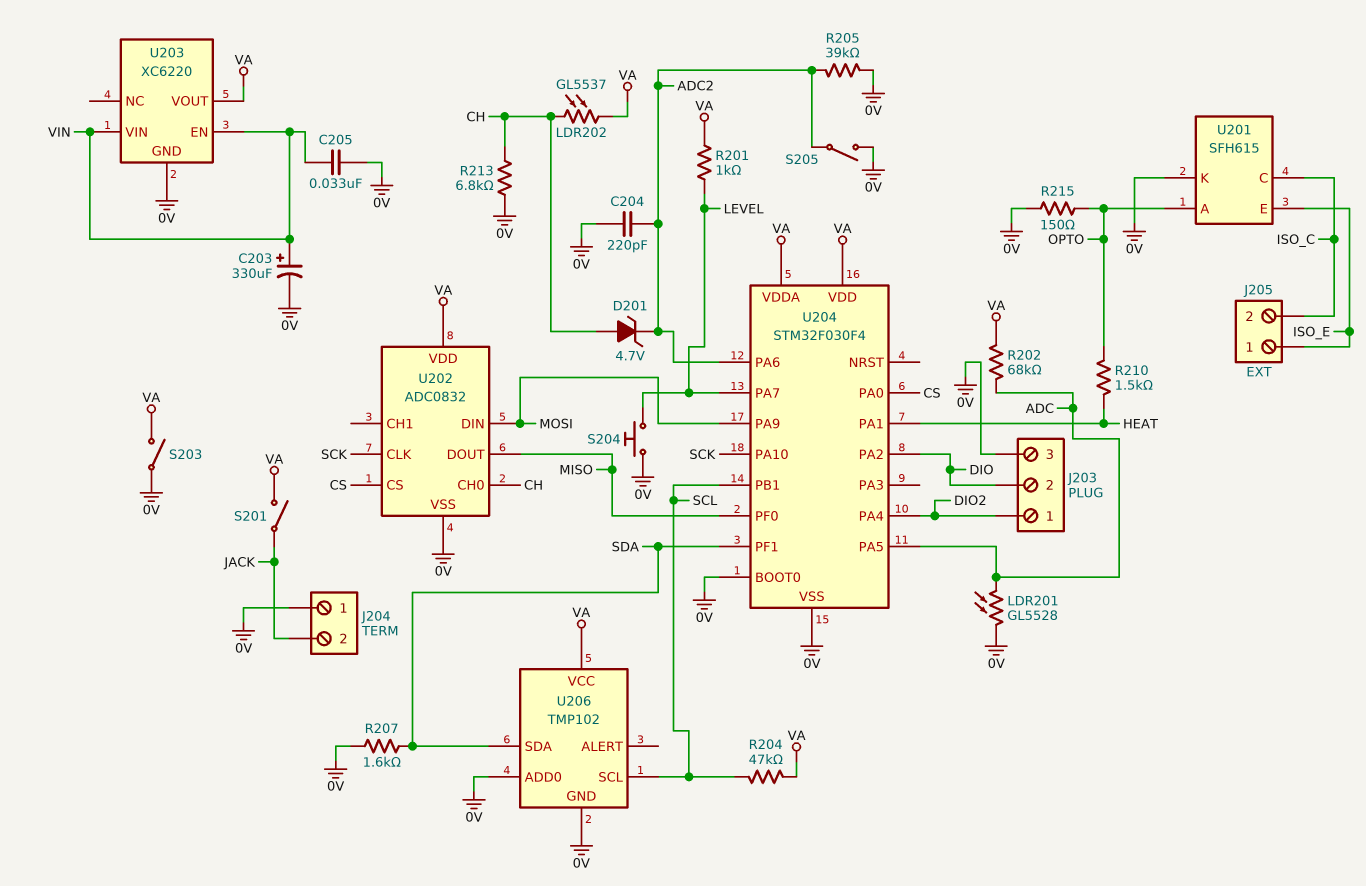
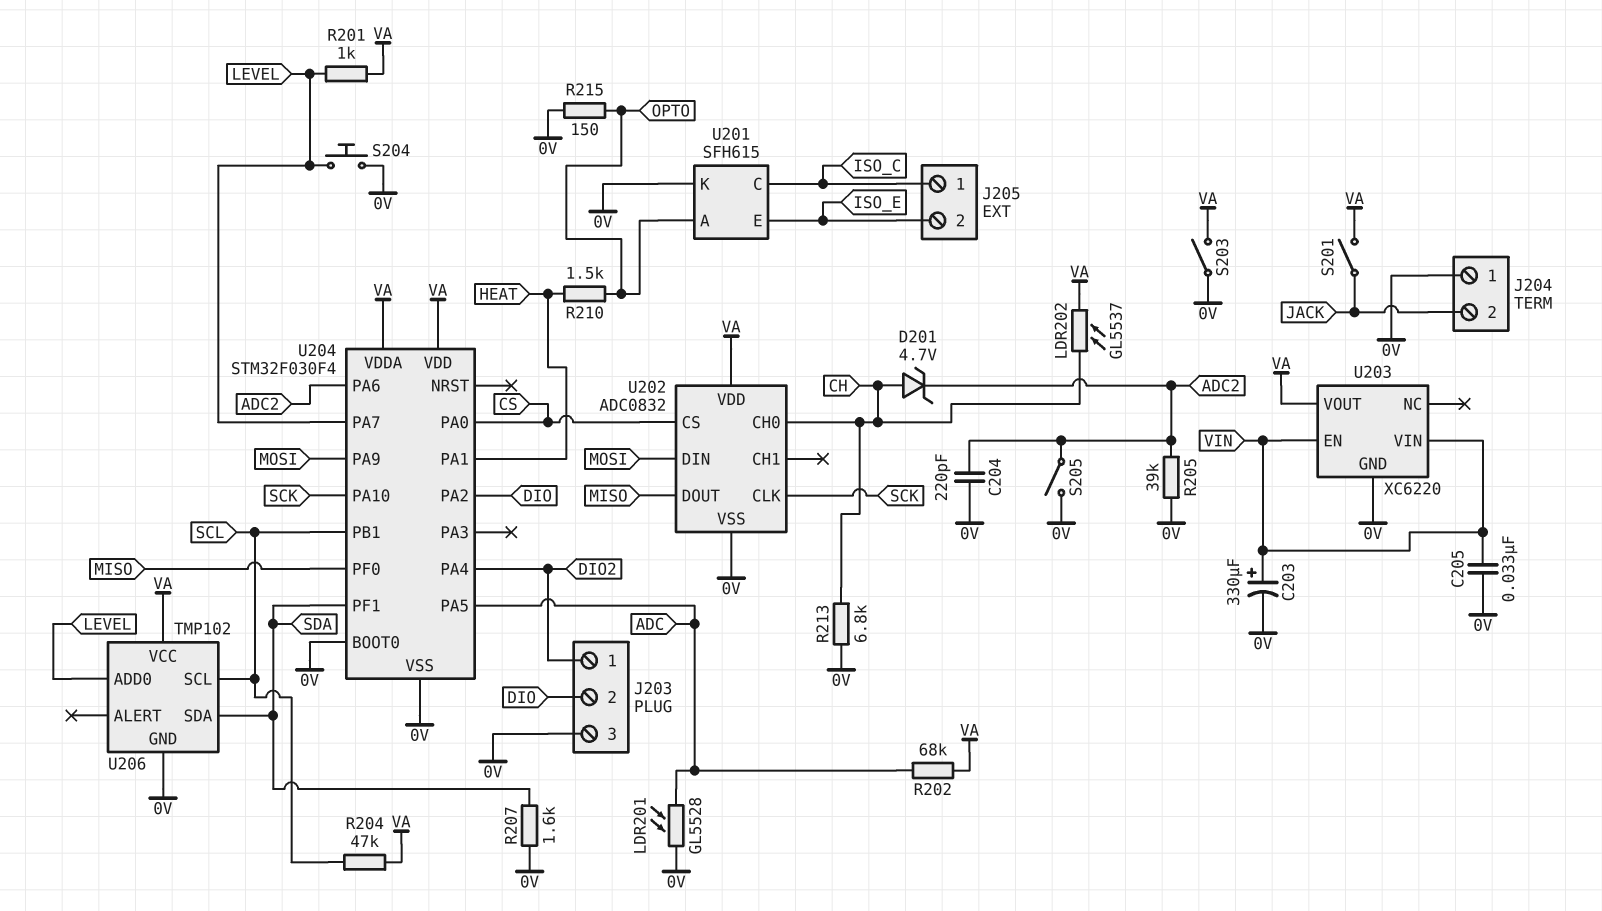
J205 pin 1: ISO_E -> ISO_C
J205 pin 2: ISO_C -> ISO_E
U206 pin ADD0: 0V -> LEVEL

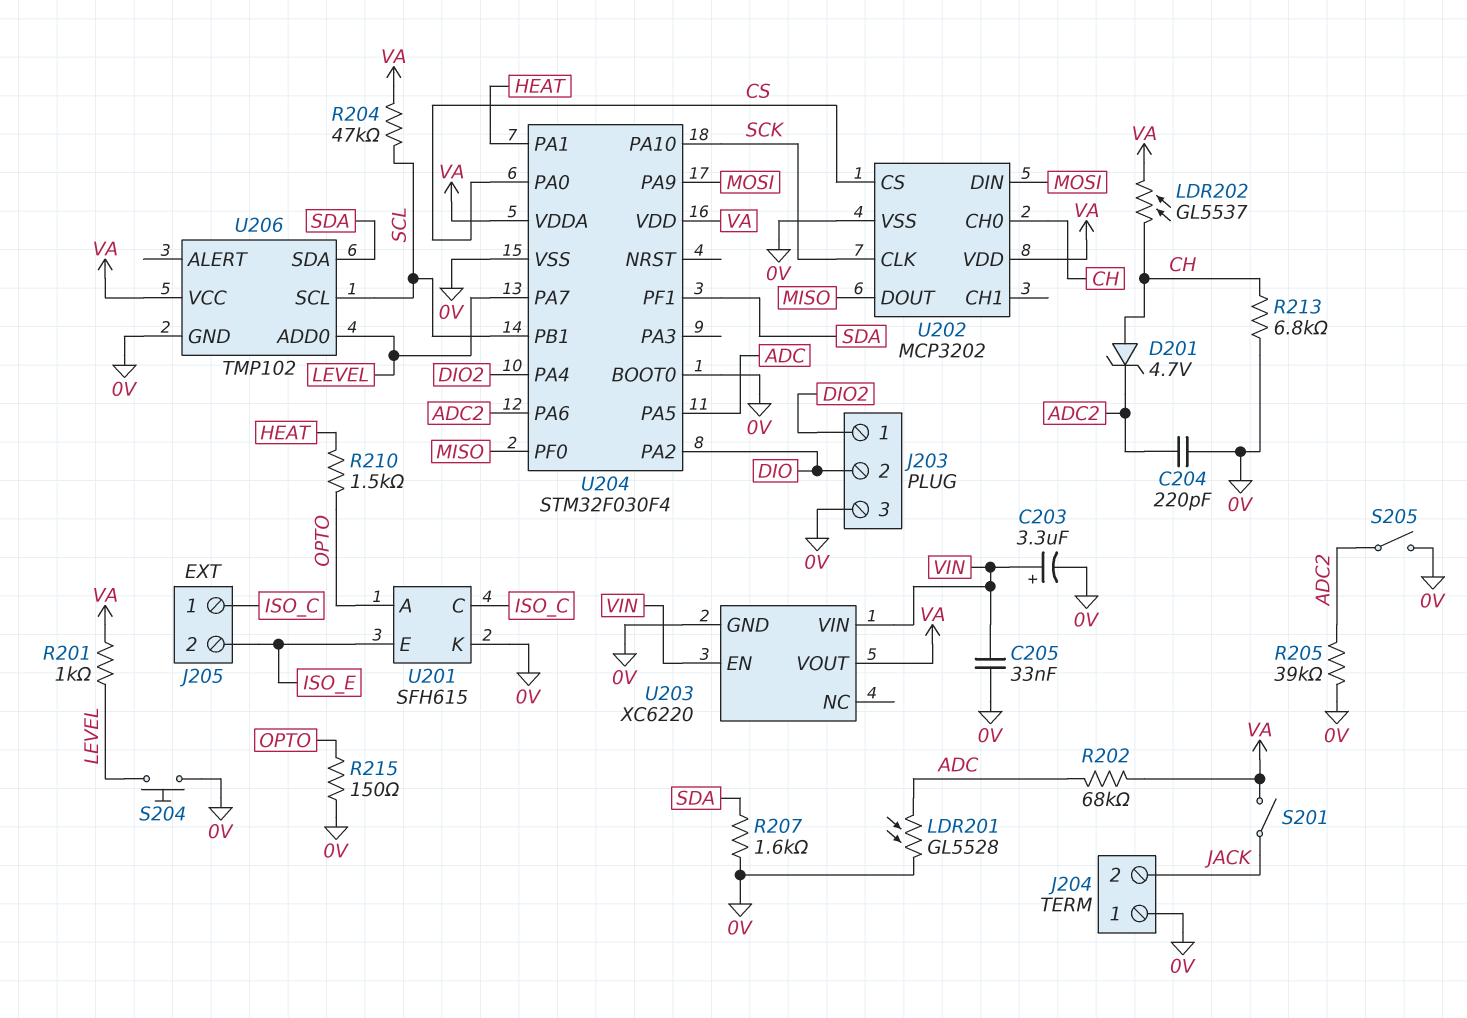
C203: 330uF (plus VIN, minus 0V) -> 3.3uF (plus VIN, minus 0V)
S203: switch (0V, VA) -> none
U202: ADC0832 -> MCP3202

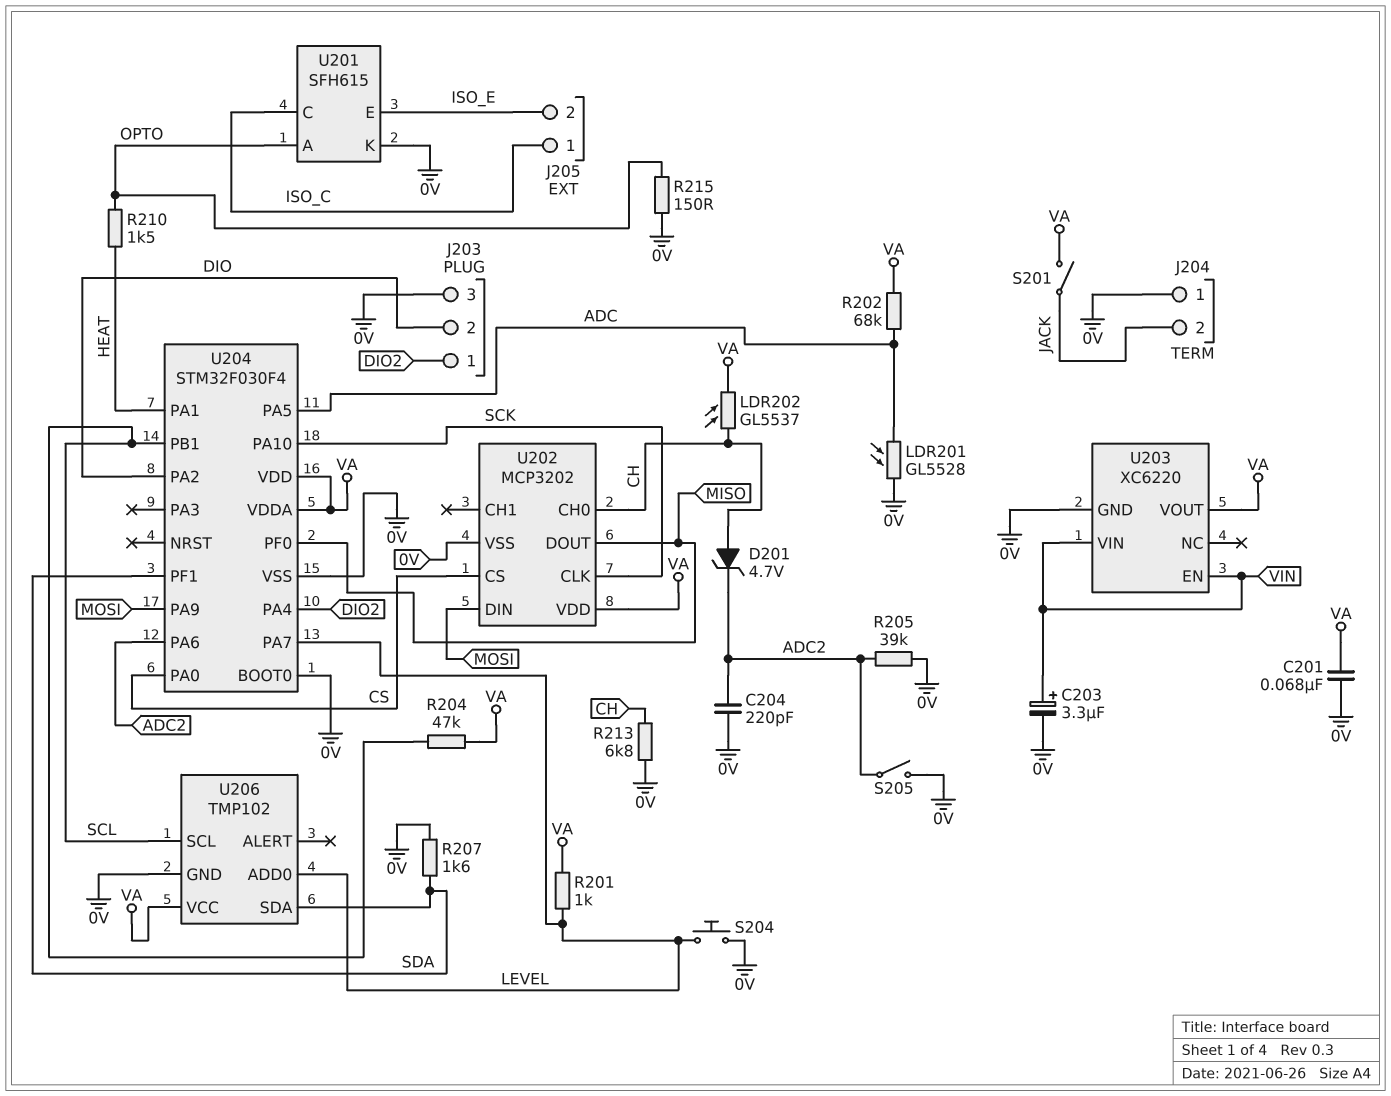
C201: none -> 68nF (0V, VA)
C205: 33nF (0V, VIN) -> none

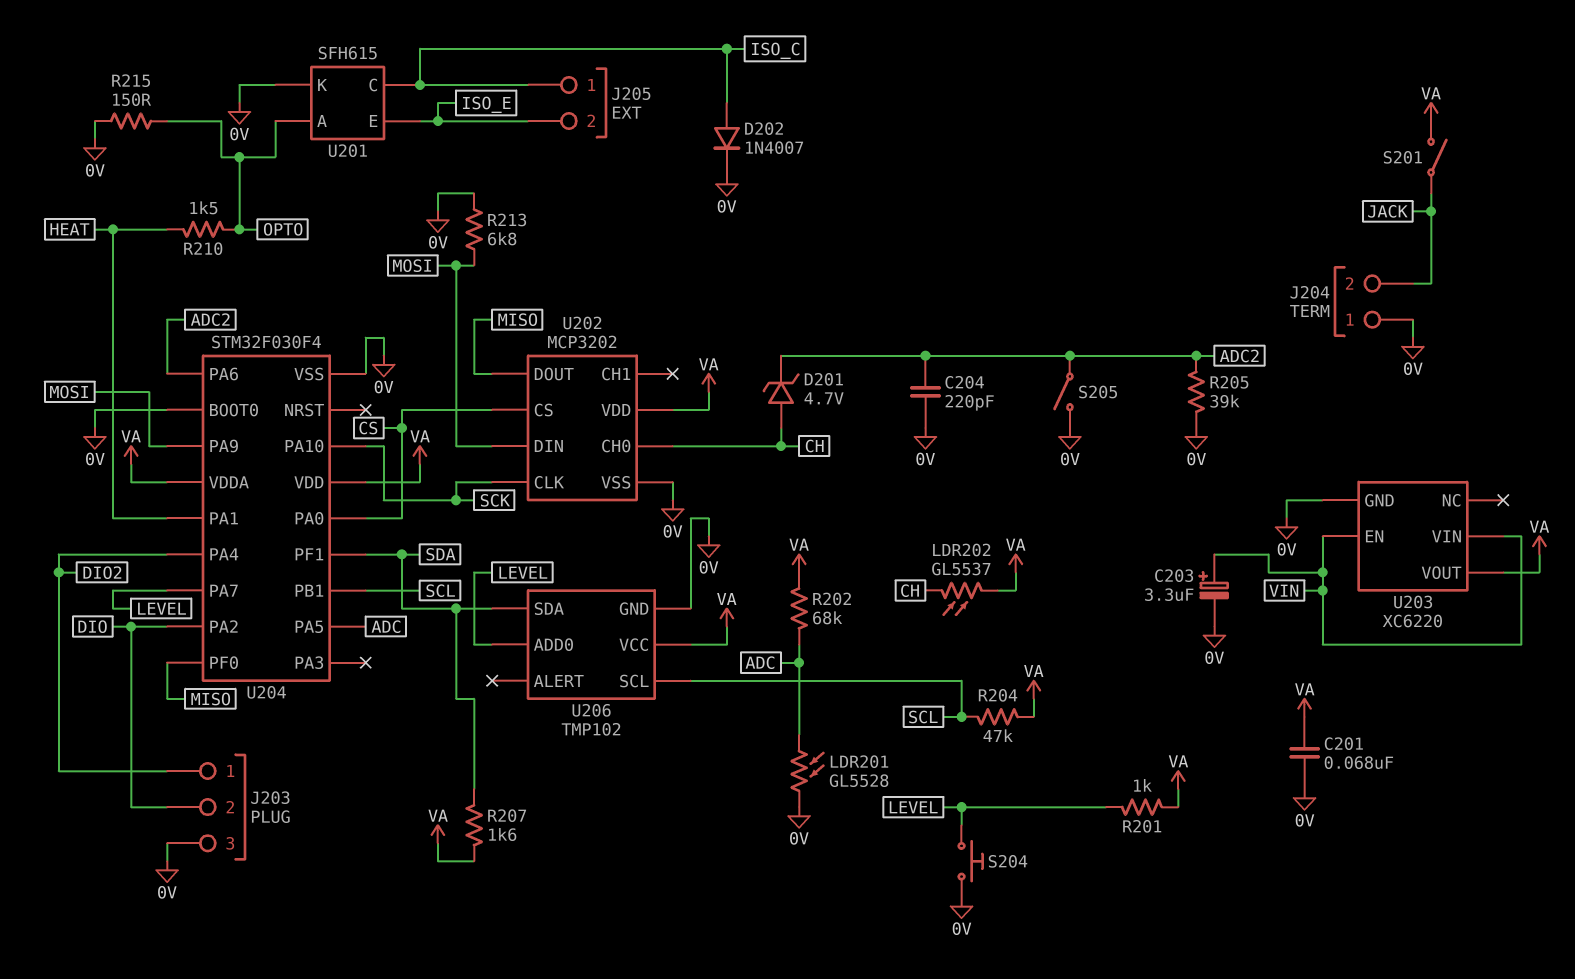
D202: none -> diode 1N4007 (A ISO_C, K 0V)
R207: 1.6k (0V, SDA) -> 1.6k (SDA, VA)
R213: 6.8k (0V, CH) -> 6.8k (0V, MOSI)

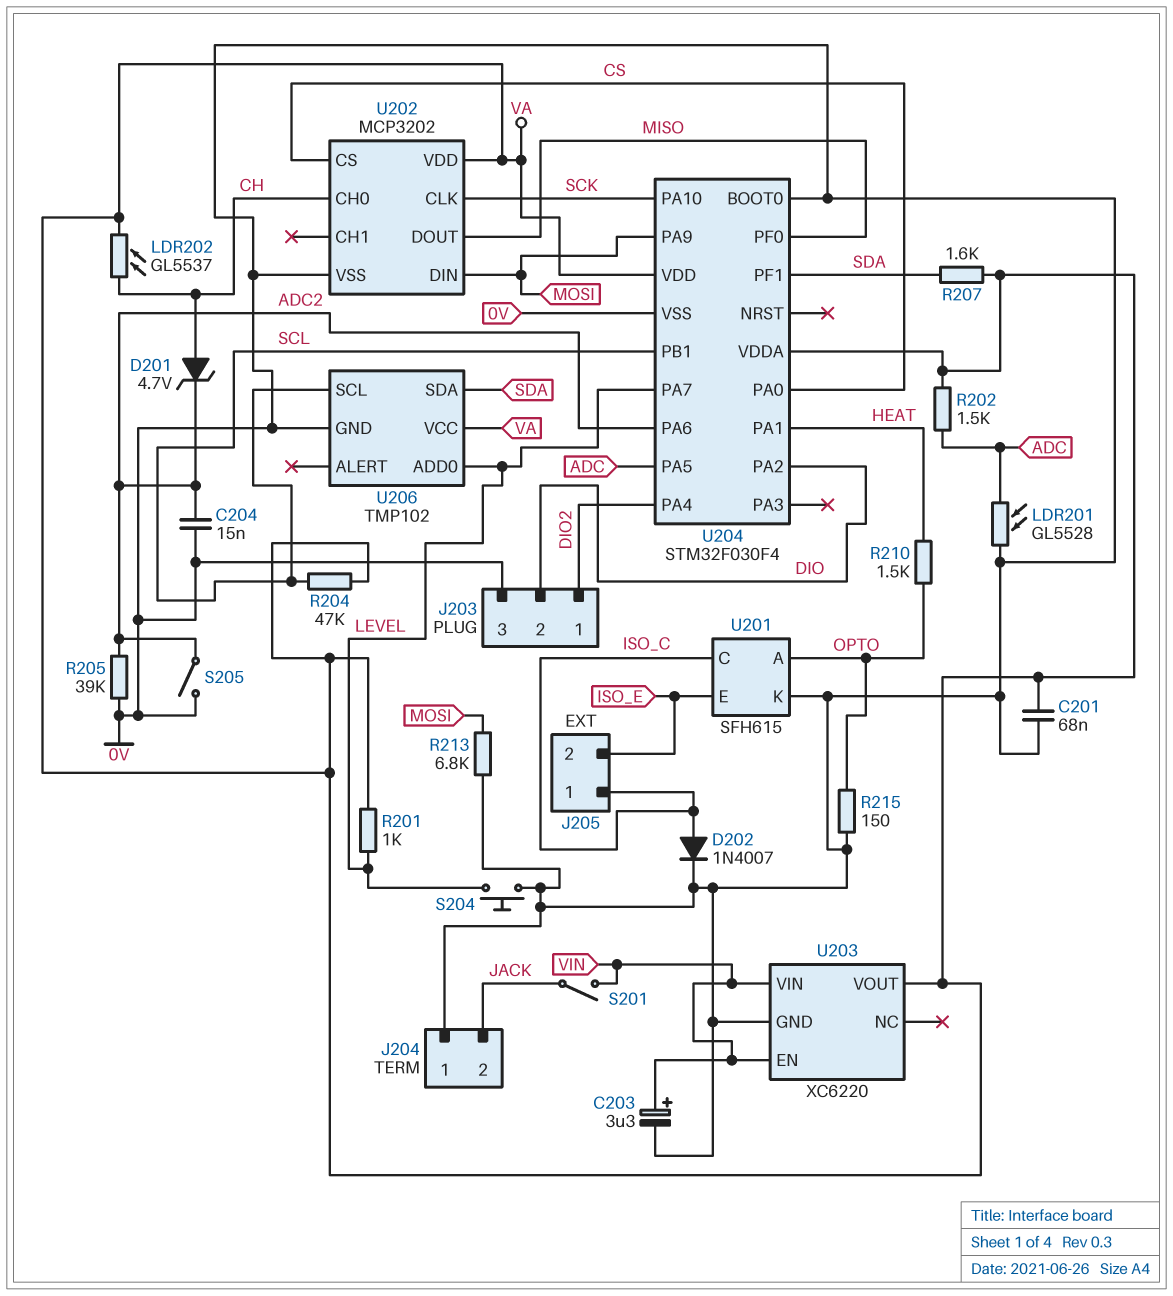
C204: 220pF (0V, ADC2) -> 15nF (0V, ADC2)
R202: 68k (ADC, VA) -> 1.5k (ADC, VA)
S201: switch (JACK, VA) -> switch (JACK, VIN)

